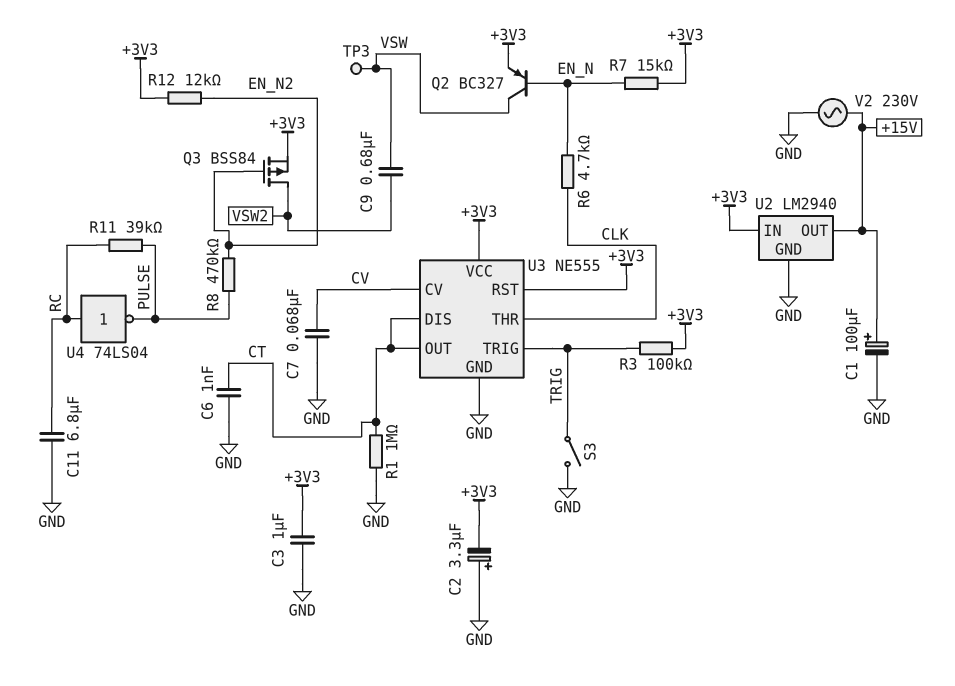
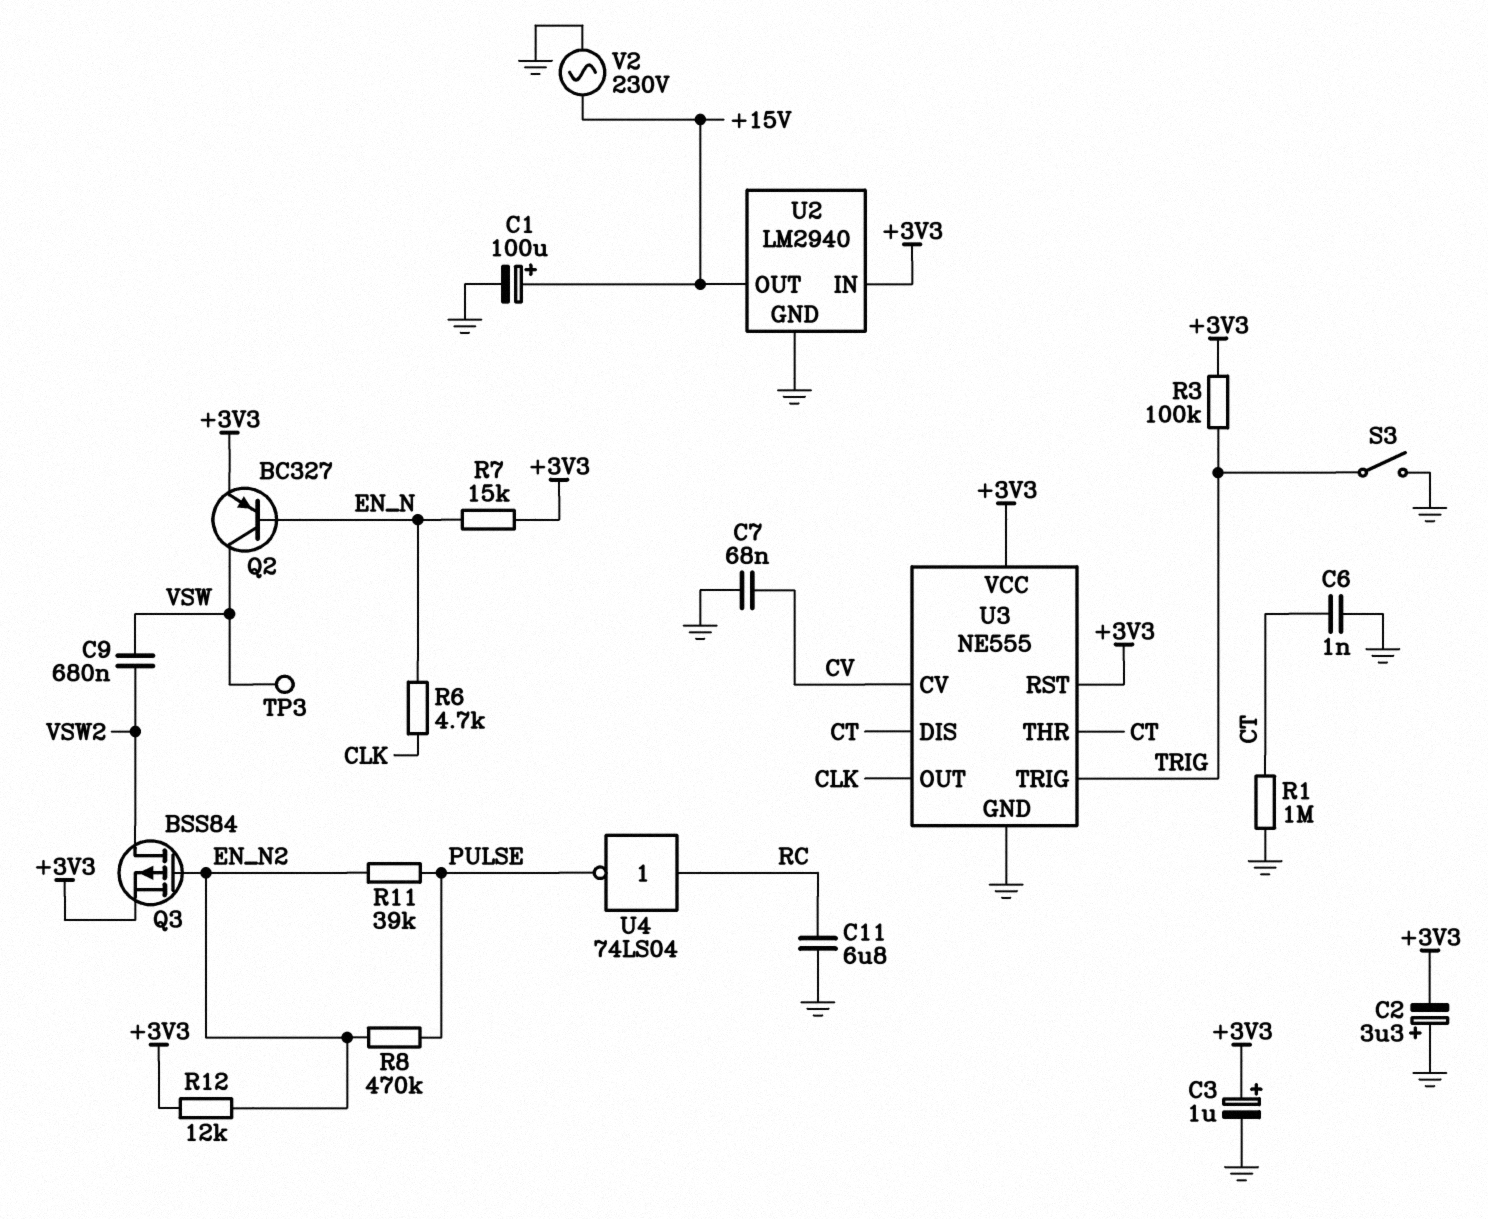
C3: 1uF (+3V3, GND) -> 1uF (plus +3V3, minus GND)
R11: 39k (PULSE, RC) -> 39k (EN_N2, PULSE)
U3 pin OUT: CT -> CLK
U3 pin THR: CLK -> CT

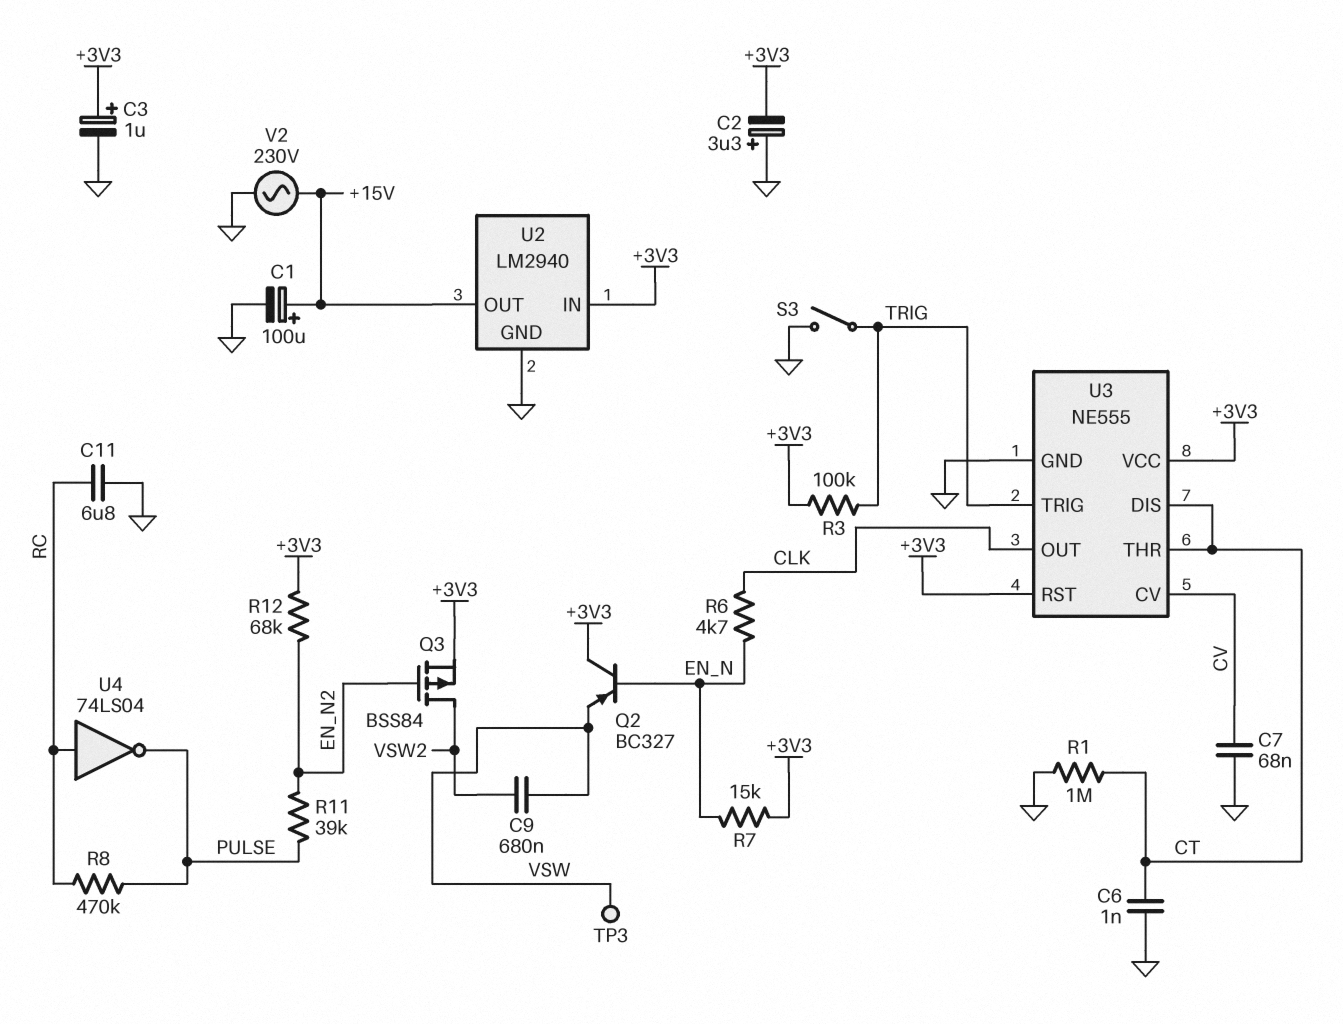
Q2: PNP BC327 (B EN_N, C VSW, E +3V3) -> PNP BC327 (B EN_N, C +3V3, E VSW)
R8: 470k (EN_N2, PULSE) -> 470k (PULSE, RC)
R12: 12k (+3V3, EN_N2) -> 68k (+3V3, EN_N2)

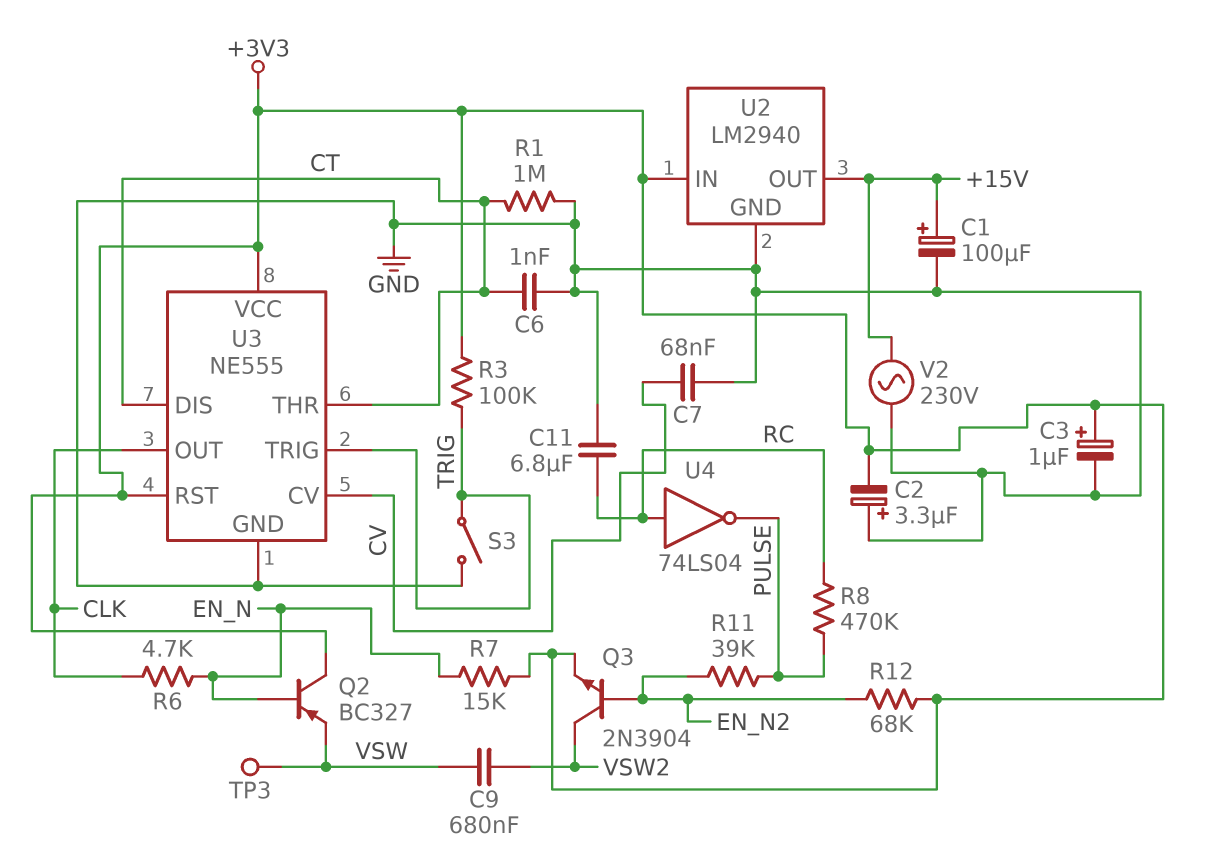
Q3: PMOS BSS84 (G EN_N2, D VSW2, S +3V3) -> NPN 2N3904 (B EN_N2, C VSW2, E +3V3)

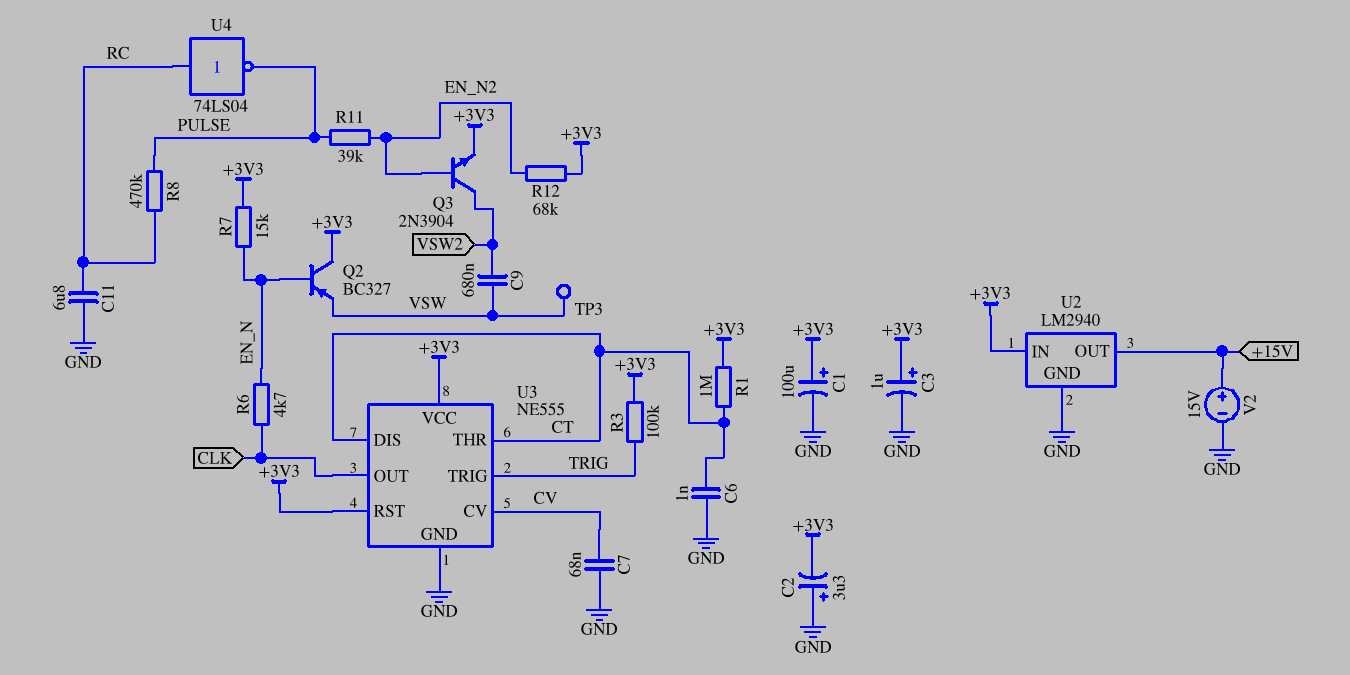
C1: 100uF (plus +15V, minus GND) -> 100uF (plus +3V3, minus GND)
R1: 1M (CT, GND) -> 1M (+3V3, CT)
S3: switch (GND, TRIG) -> none
V2: AC 230V (+15V, GND) -> 15V (plus +15V, minus GND)

